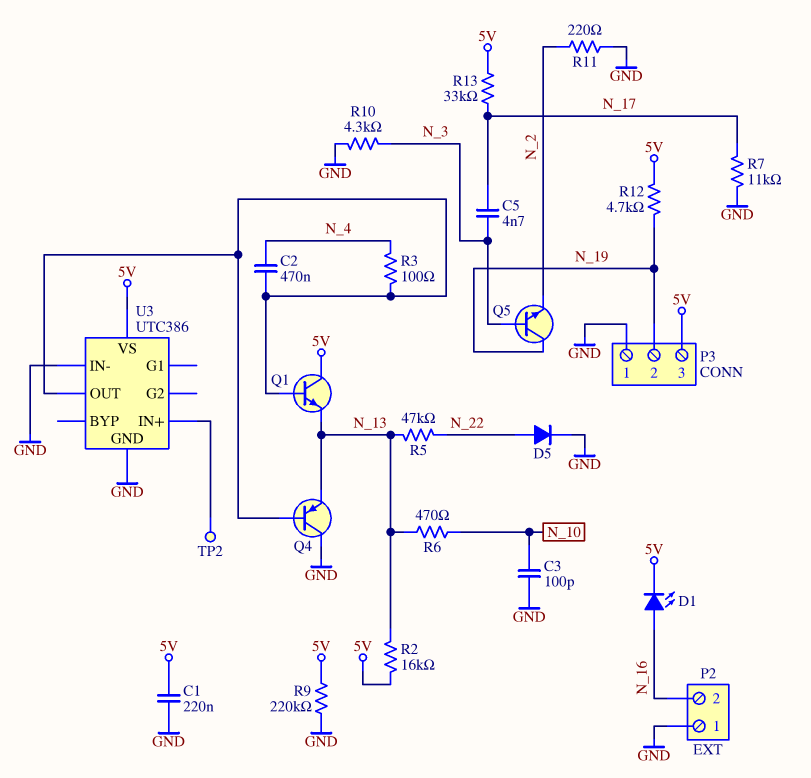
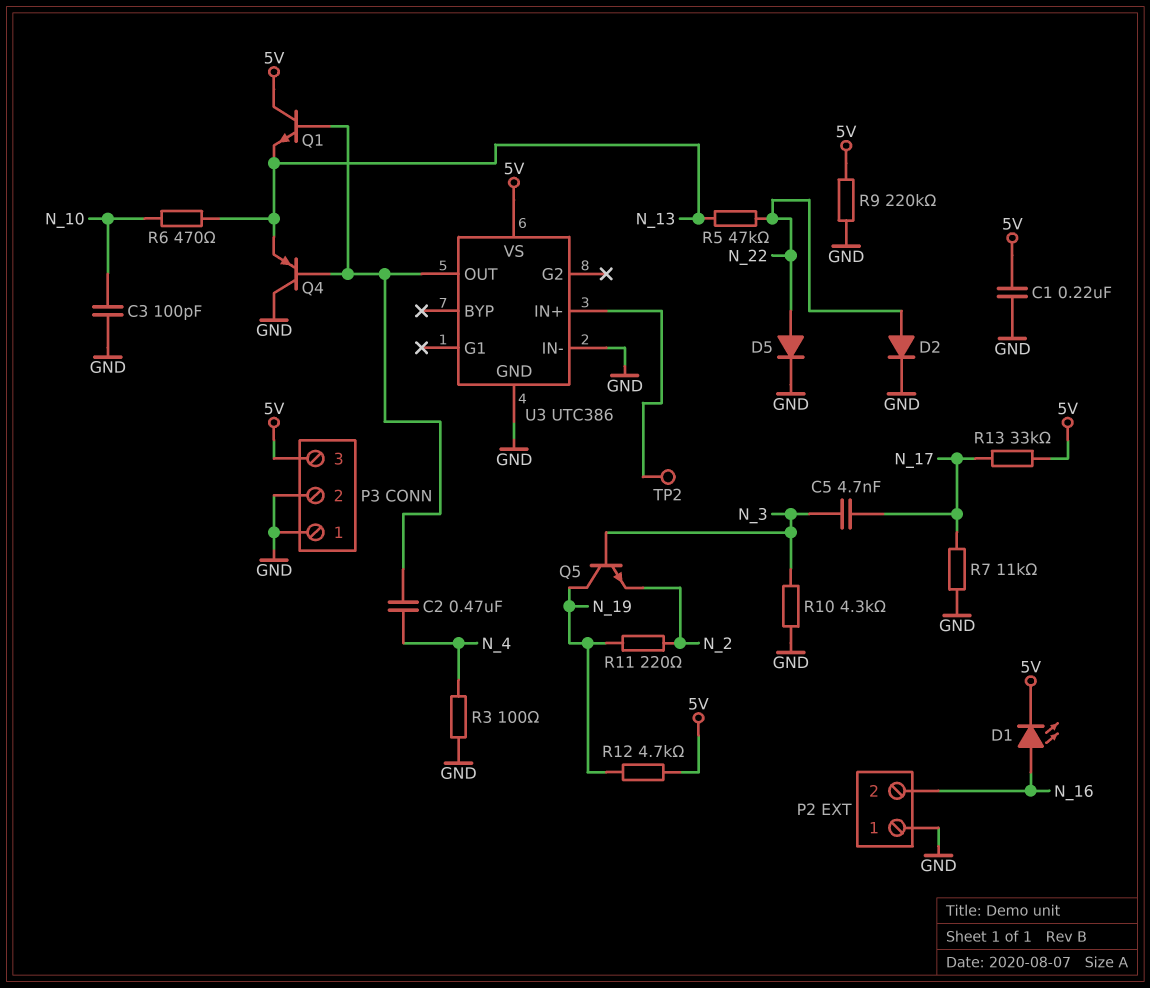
D2: none -> diode (A N_22, K GND)
P3 pin 2: N_19 -> GND
R2: 16k (5V, N_13) -> none
R3: 100 (N_4, U3/OUT) -> 100 (GND, N_4)
R11: 220 (GND, N_2) -> 220 (N_2, N_19)

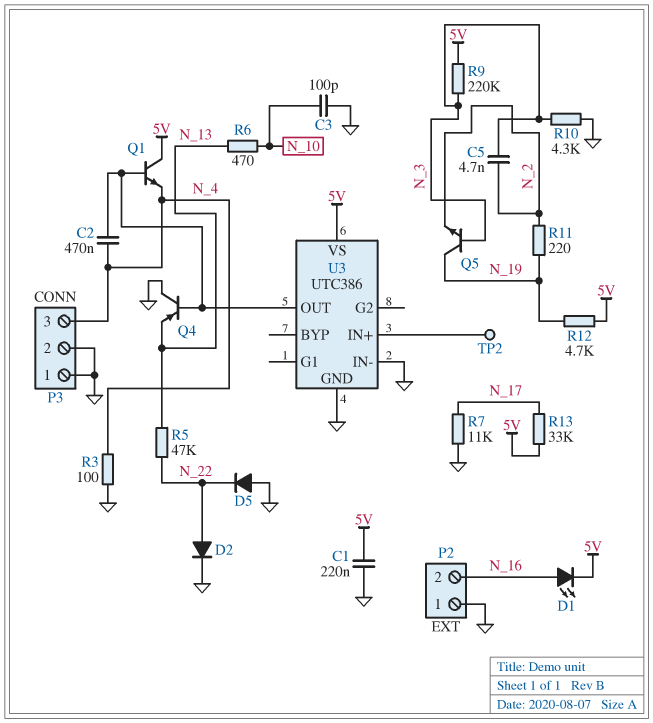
C5: 4.7nF (N_3, N_17) -> 4.7nF (N_2, N_3)
D5: diode (A N_22, K GND) -> diode (A GND, K N_22)
P3 pin 3: 5V -> N_4
Q1: NPN (B U3/OUT, C 5V, E N_13) -> NPN (B U3/OUT, C 5V, E N_4)
R9: 220k (5V, GND) -> 220k (5V, N_3)

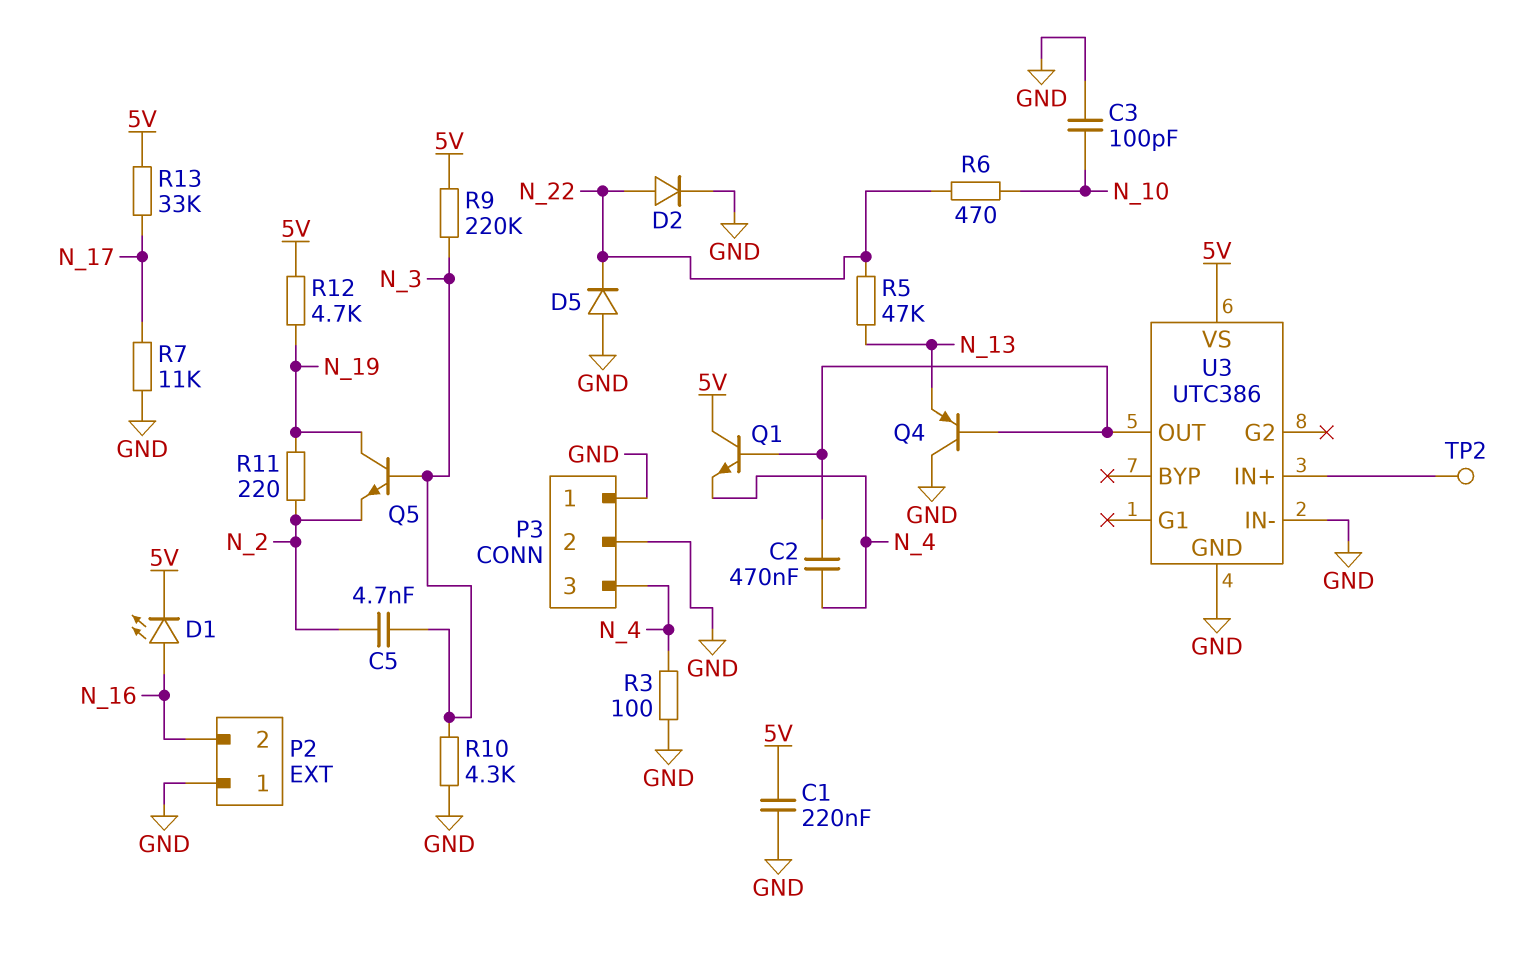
R6: 470 (N_10, N_13) -> 470 (N_10, N_22)

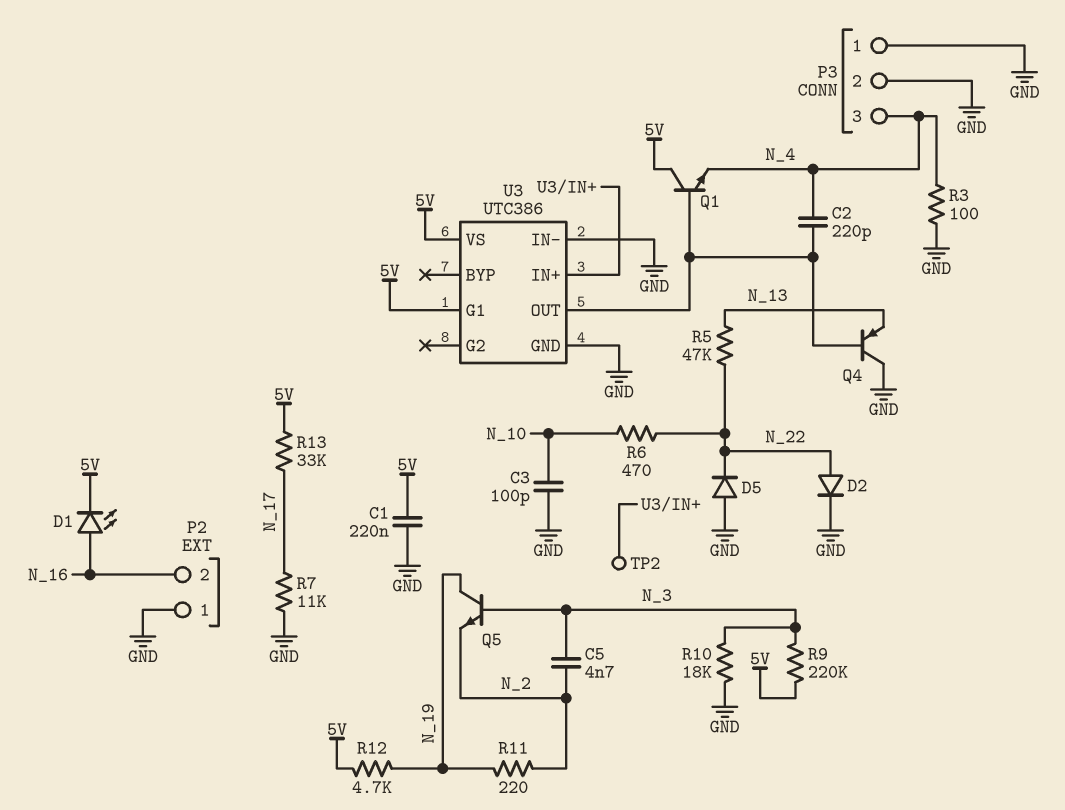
C2: 470nF (N_4, U3/OUT) -> 220pF (N_4, U3/OUT)
R10: 4.3k (GND, N_3) -> 18k (GND, N_3)
U3 pin G1: none -> 5V

